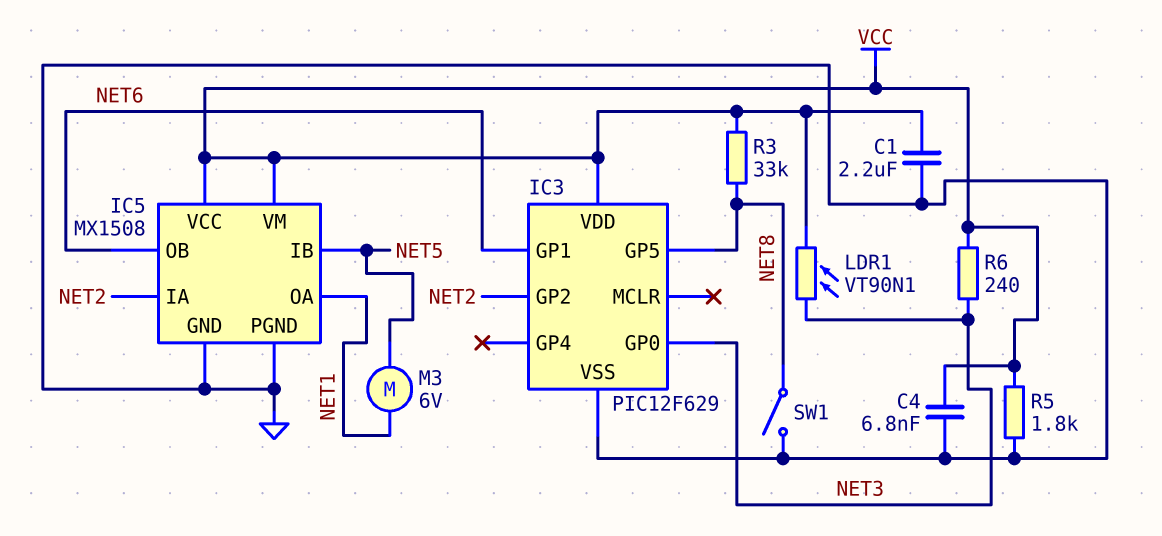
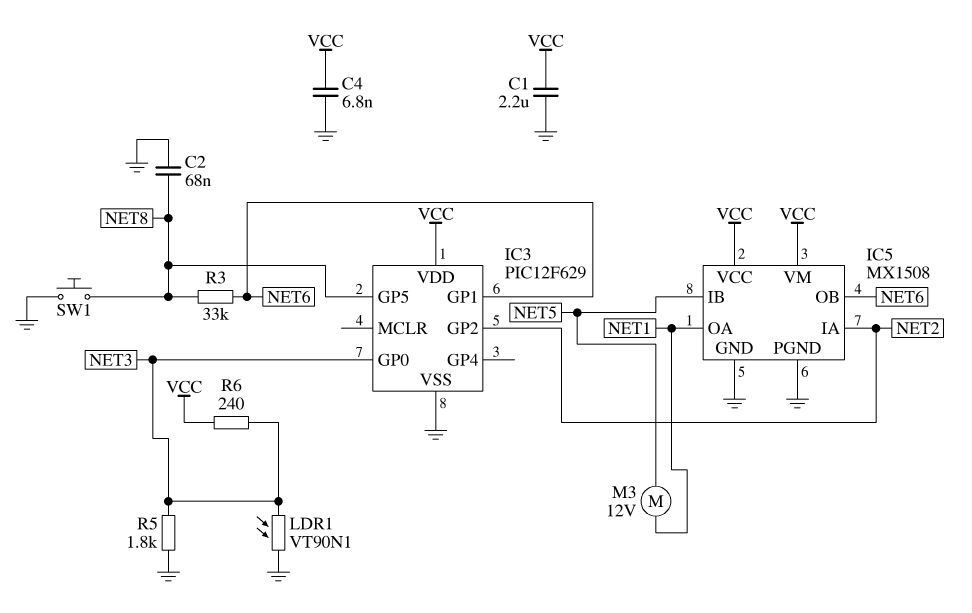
C2: none -> 68nF (GND, NET8)
LDR1: VT90N1 (NET3, VCC) -> VT90N1 (GND, NET3)
M3: motor 6V (NET1, NET5) -> motor 12V (NET1, NET5)
R3: 33k (NET8, VCC) -> 33k (NET6, NET8)
R5: 1.8k (GND, VCC) -> 1.8k (GND, NET3)
SW1: switch (GND, NET8) -> button (GND, NET8)

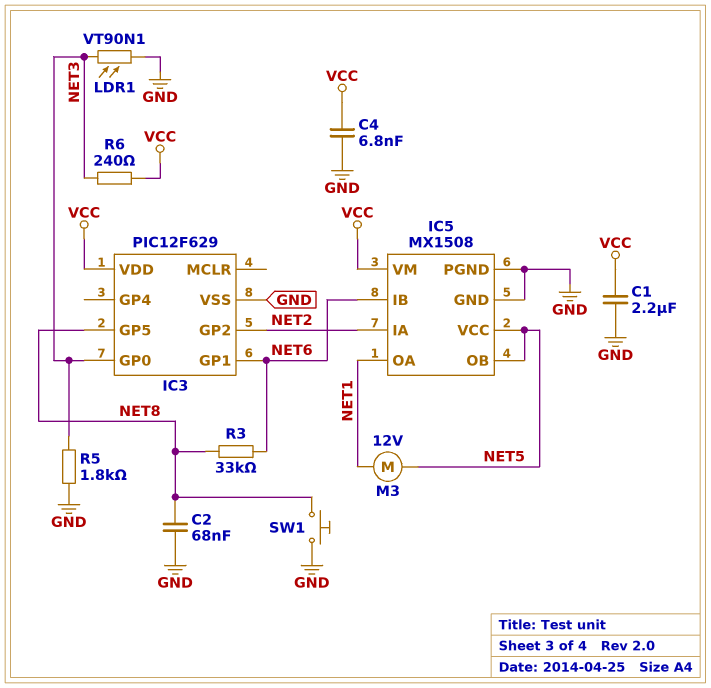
IC5 pin IB: NET5 -> NET6
IC5 pin OB: NET6 -> NET5
IC5 pin VCC: VCC -> NET5

